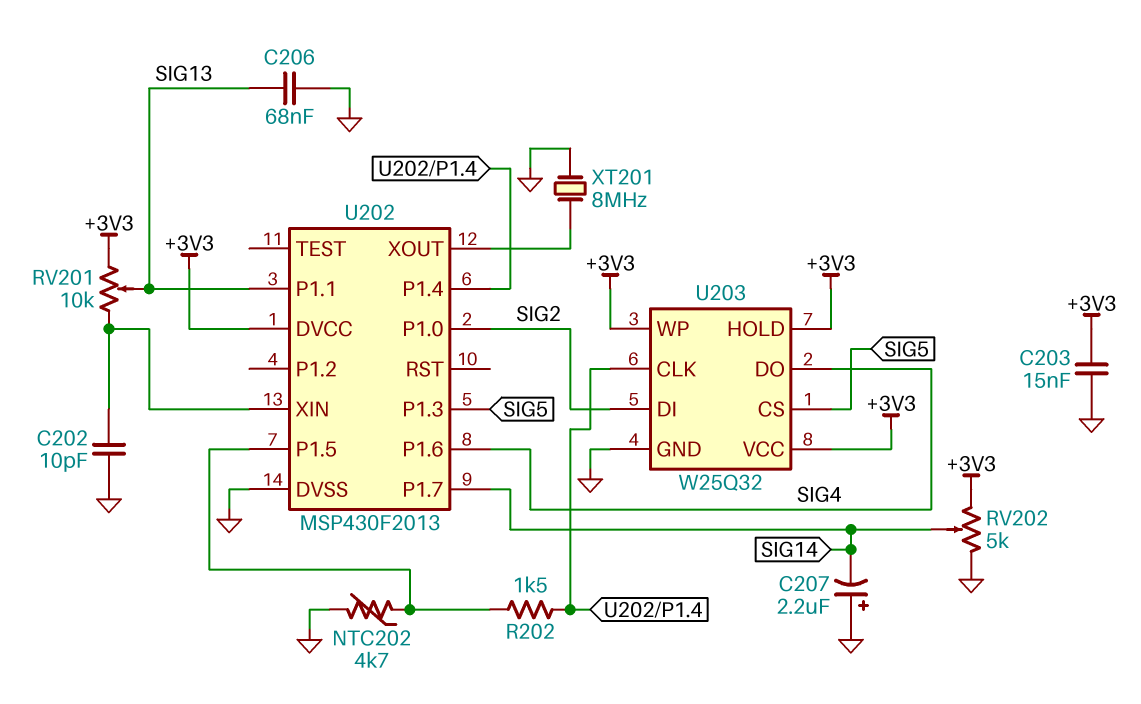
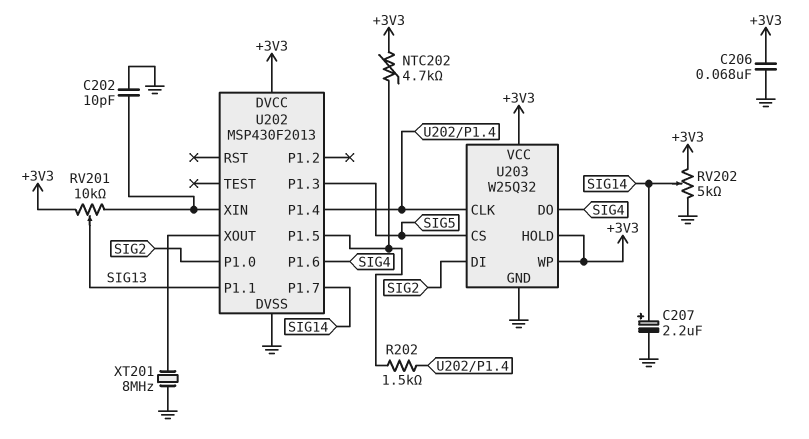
C203: 15nF (+3V3, GND) -> none
C206: 68nF (GND, SIG13) -> 68nF (+3V3, GND)
C207: 2.2uF (plus GND, minus SIG14) -> 2.2uF (plus SIG14, minus GND)
NTC202: 4.7k (GND, U202/P1.5) -> 4.7k (+3V3, U202/P1.5)

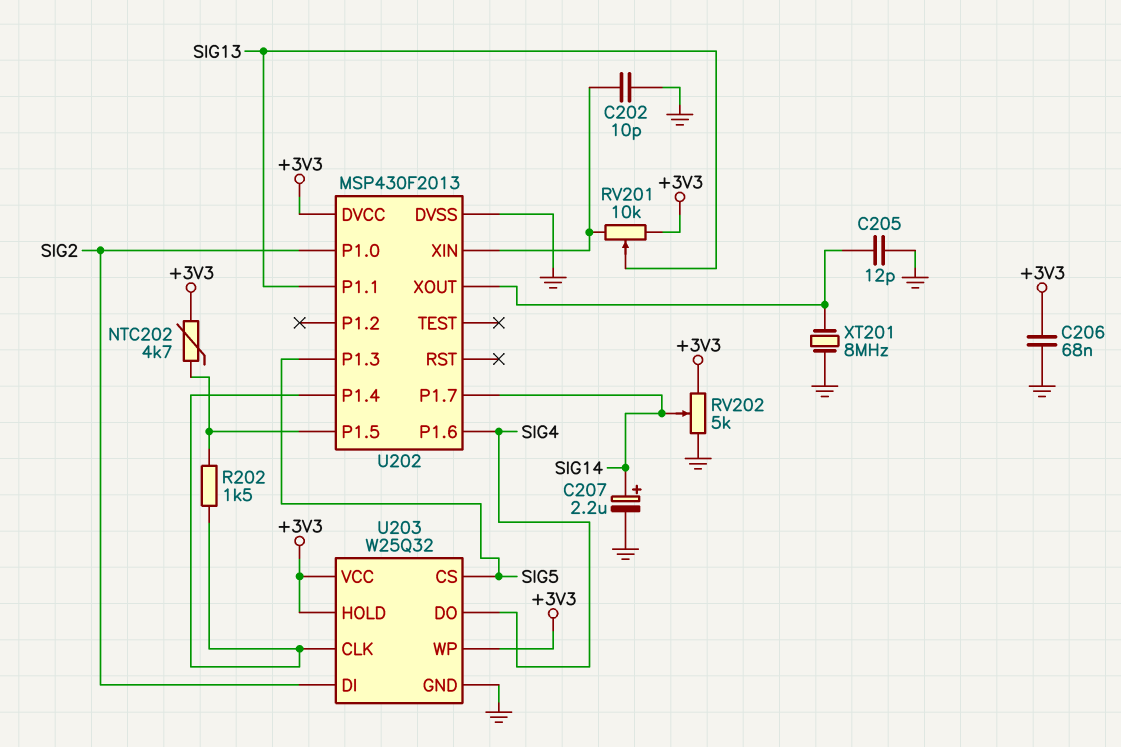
C205: none -> 12pF (GND, U202/XOUT)

